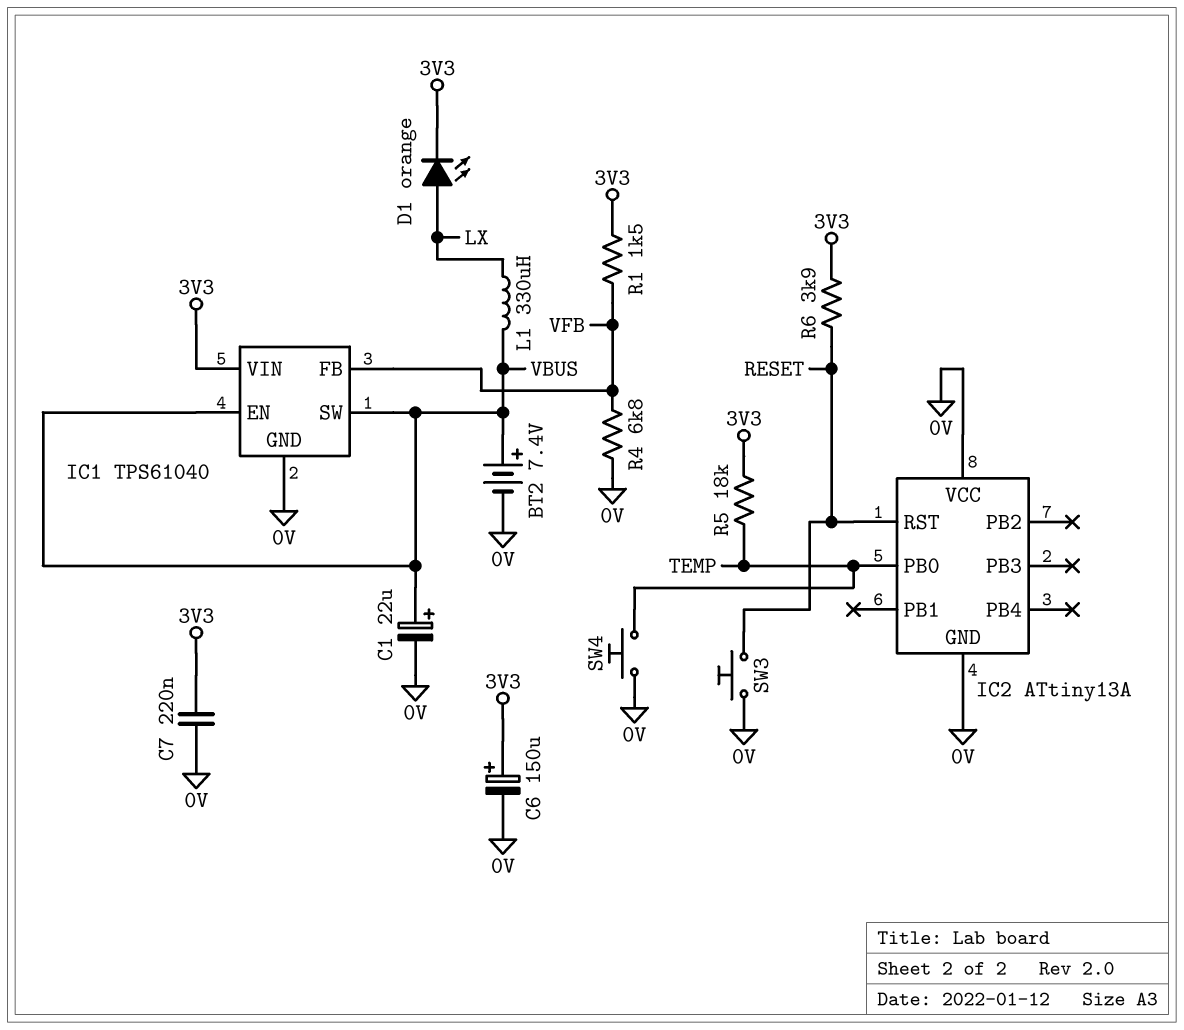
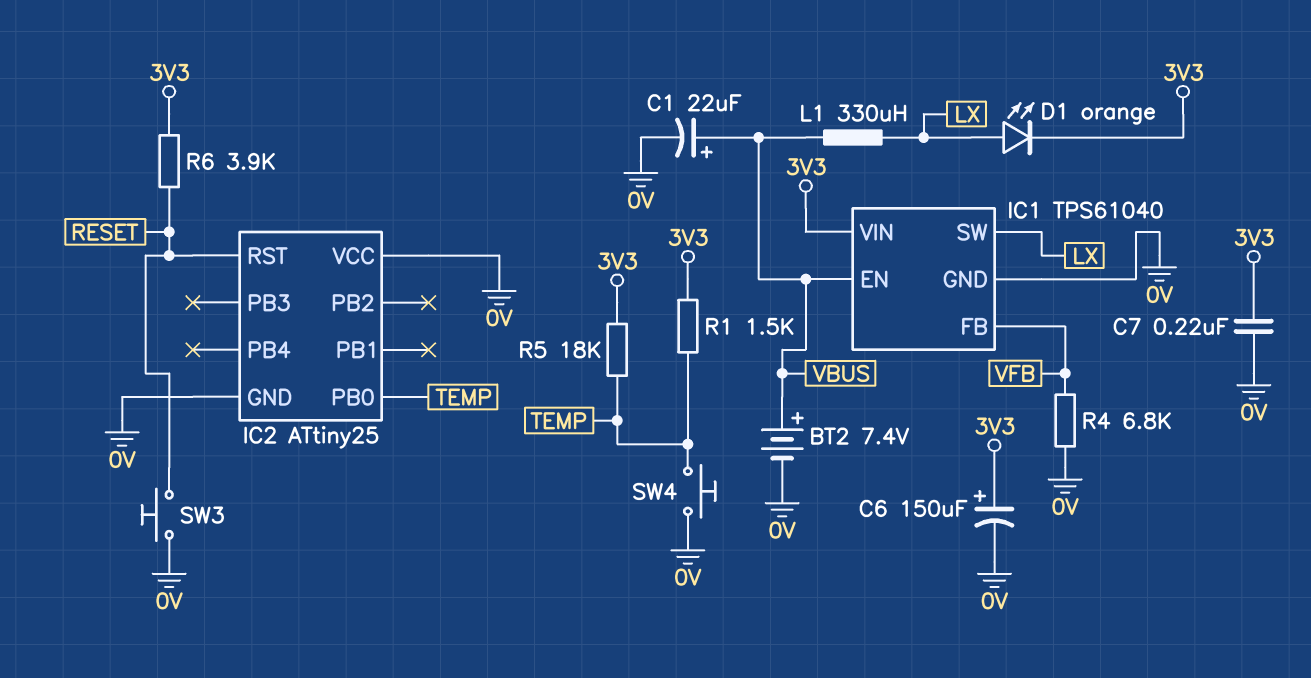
IC1 pin SW: VBUS -> LX
IC2: ATtiny13A -> ATtiny25
R1: 1.5k (3V3, VFB) -> 1.5k (3V3, TEMP)

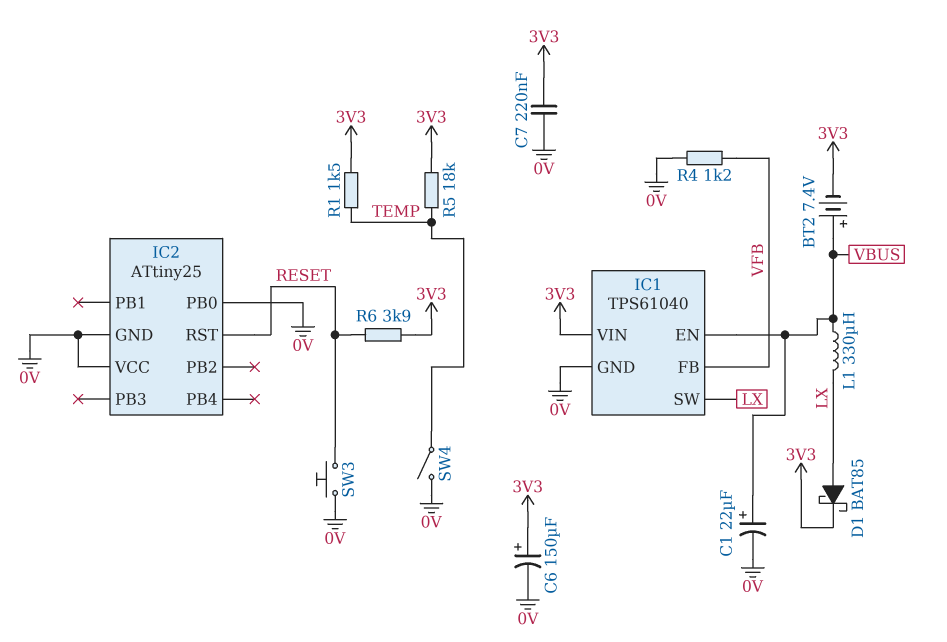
BT2: 7.4V (plus VBUS, minus 0V) -> 7.4V (plus VBUS, minus 3V3)
D1: LED orange (A LX, K 3V3) -> schottky BAT85 (A LX, K 3V3)
IC2 pin PB0: TEMP -> 0V
R4: 6.8k (0V, VFB) -> 1.2k (0V, VFB)
SW4: button (0V, TEMP) -> switch (0V, TEMP)

